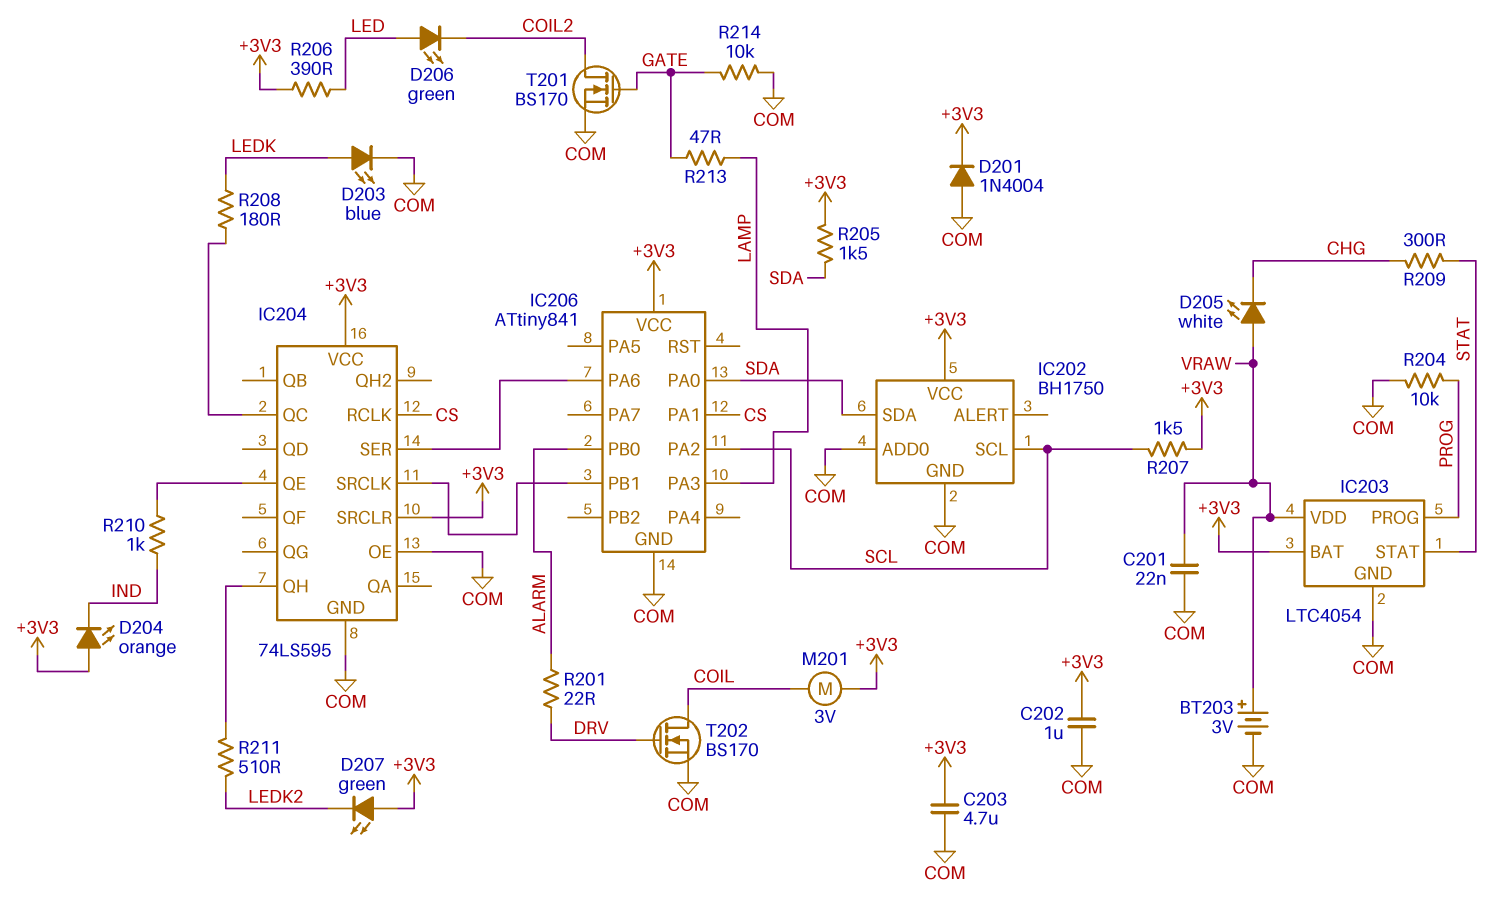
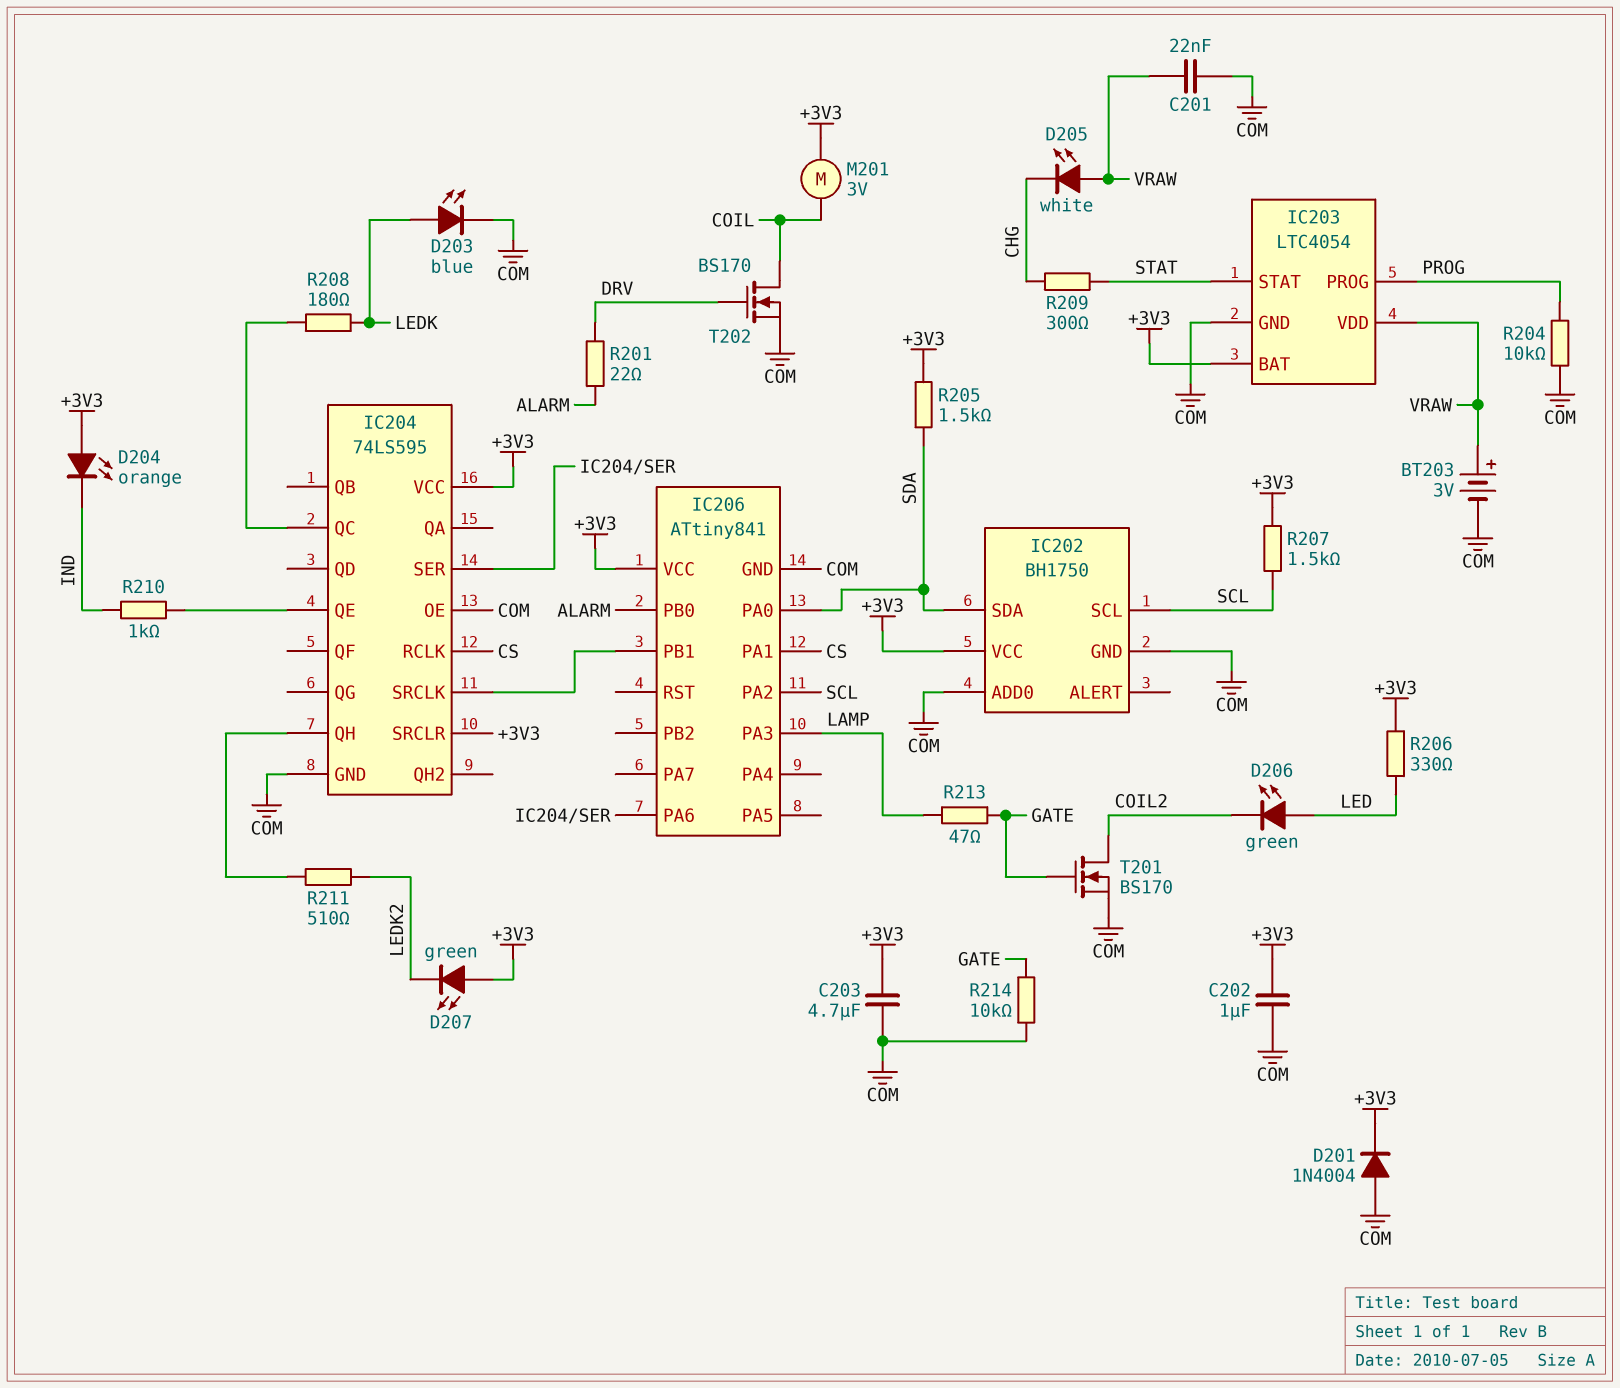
R206: 390 (+3V3, LED) -> 330 (+3V3, LED)

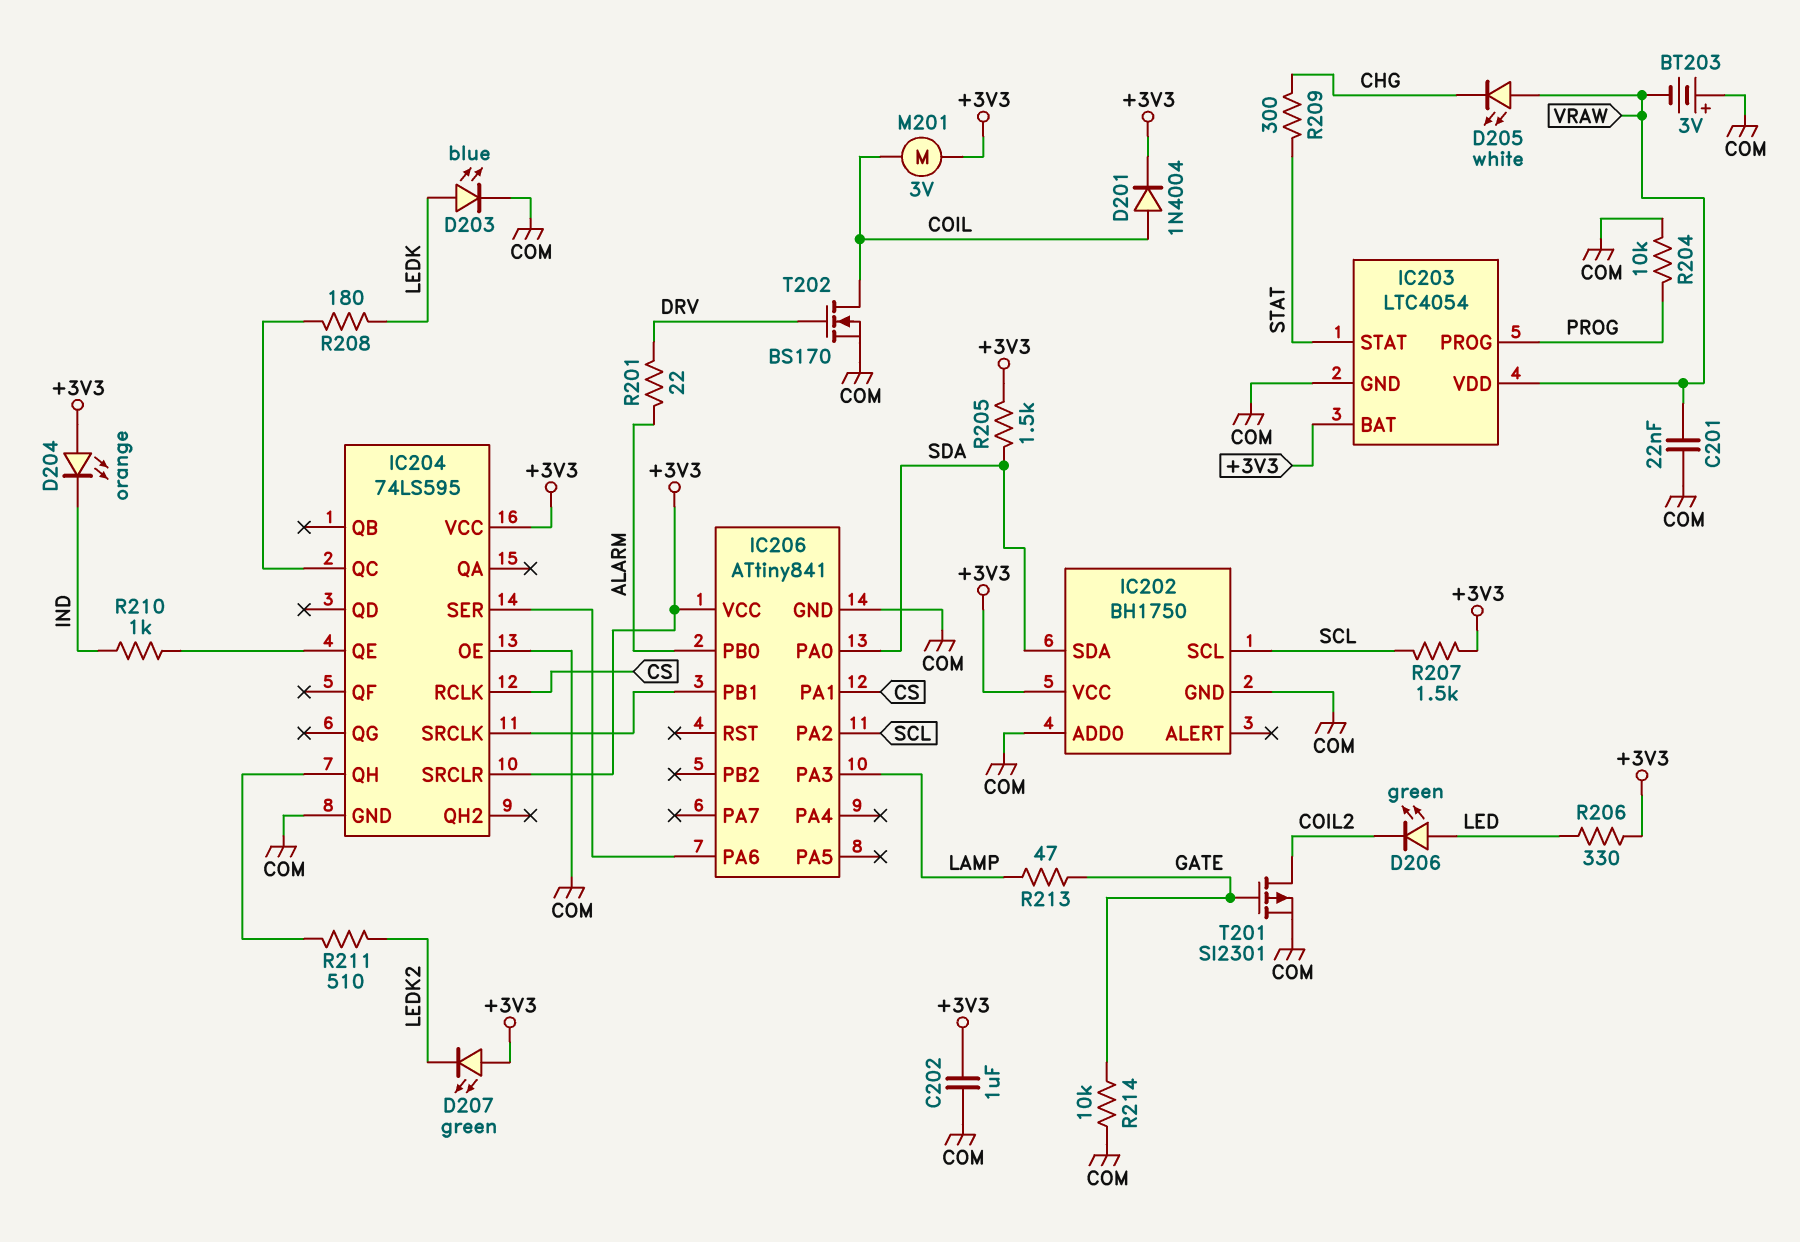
BT203: 3V (plus VRAW, minus COM) -> 3V (plus COM, minus VRAW)
C203: 4.7uF (+3V3, COM) -> none
D201: diode 1N4004 (A COM, K +3V3) -> diode 1N4004 (A COIL, K +3V3)
T201: NMOS BS170 (G GATE, D COIL2, S COM) -> PMOS SI2301 (G GATE, D COIL2, S COM)

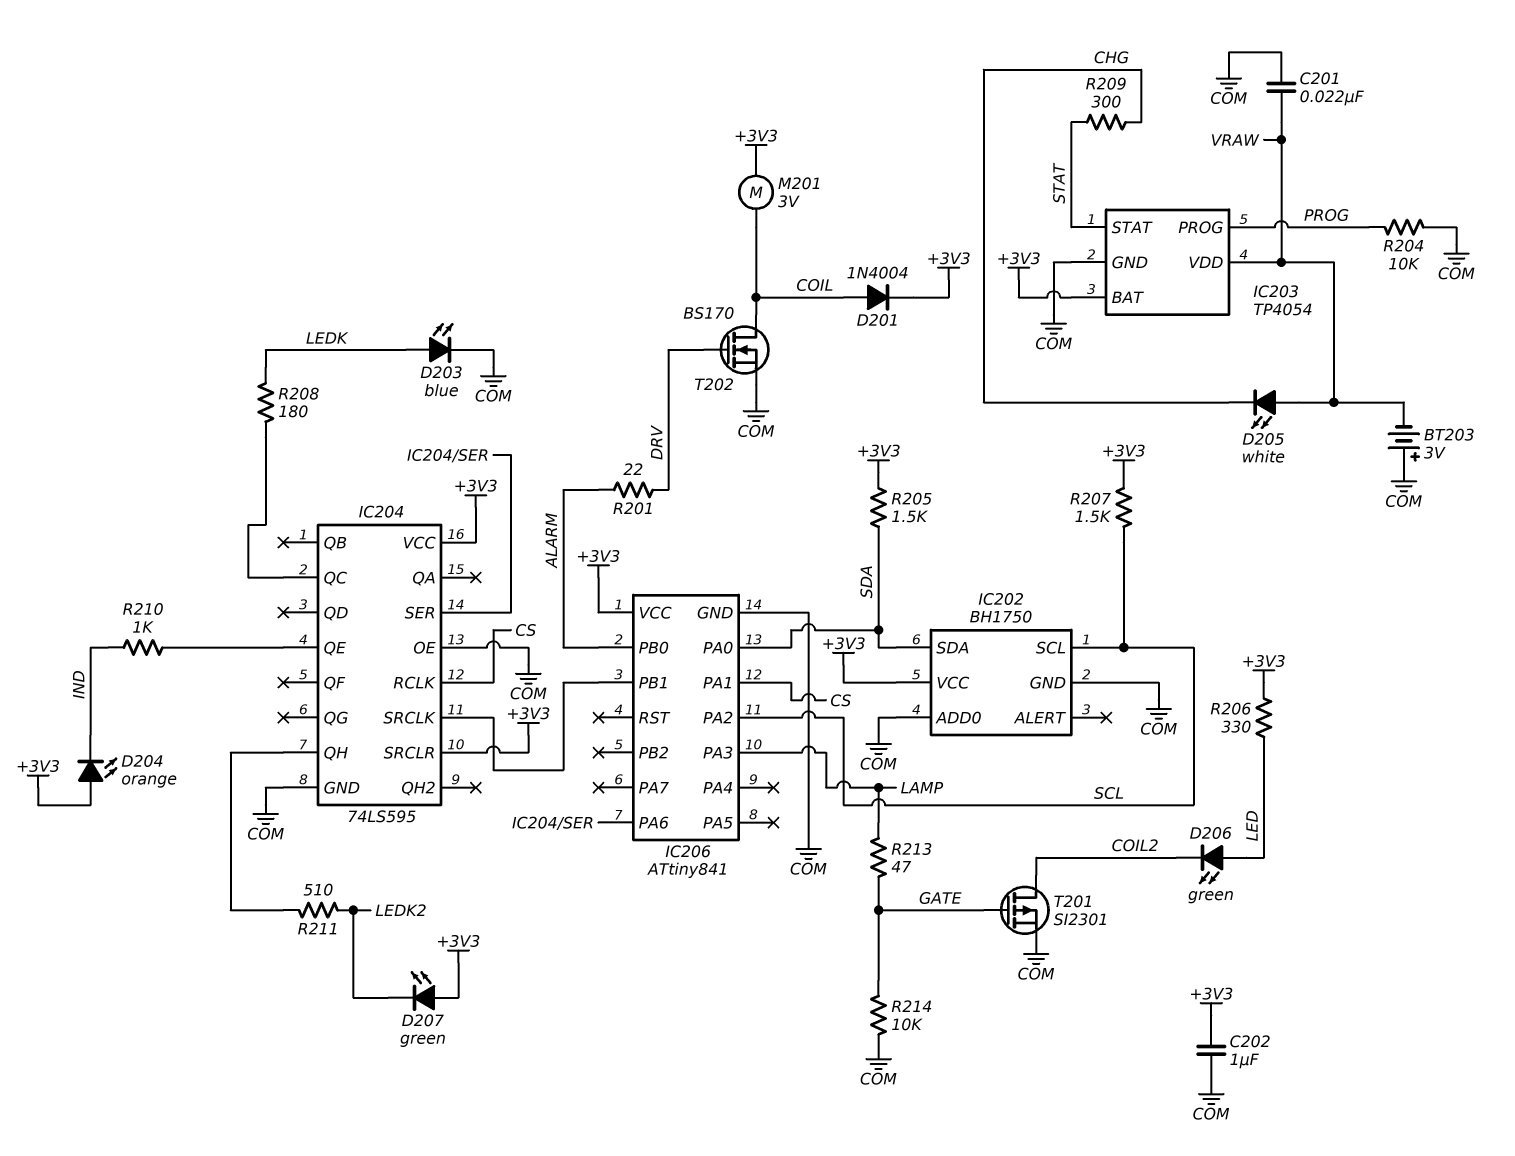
IC203: LTC4054 -> TP4054

